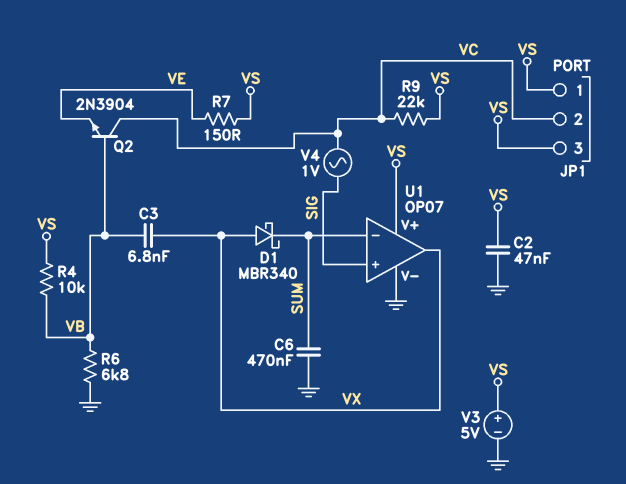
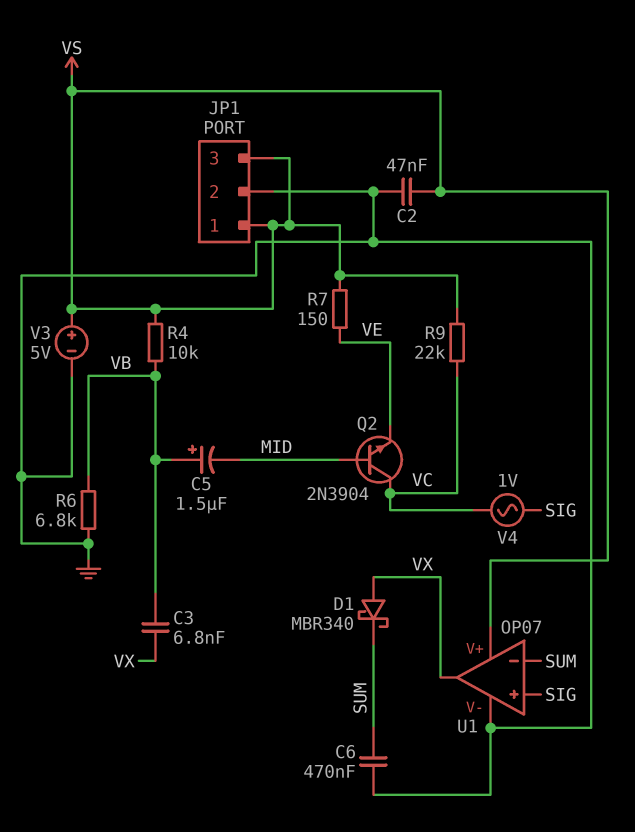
C5: none -> 1.5uF (plus VB, minus MID)
JP1 pin 2: VC -> GND
Q2: NPN 2N3904 (B VB, C VC, E VE) -> NPN 2N3904 (B MID, C VC, E VE)

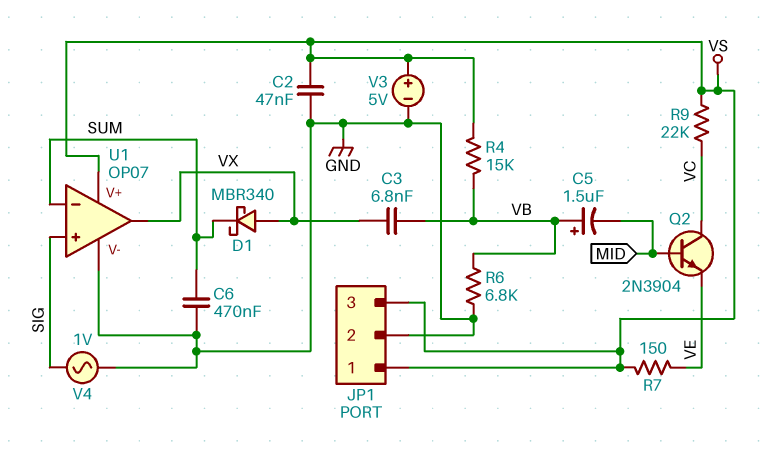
R4: 10k (VB, VS) -> 15k (VB, VS)
V4: AC 1V (SIG, VC) -> AC 1V (GND, SIG)

